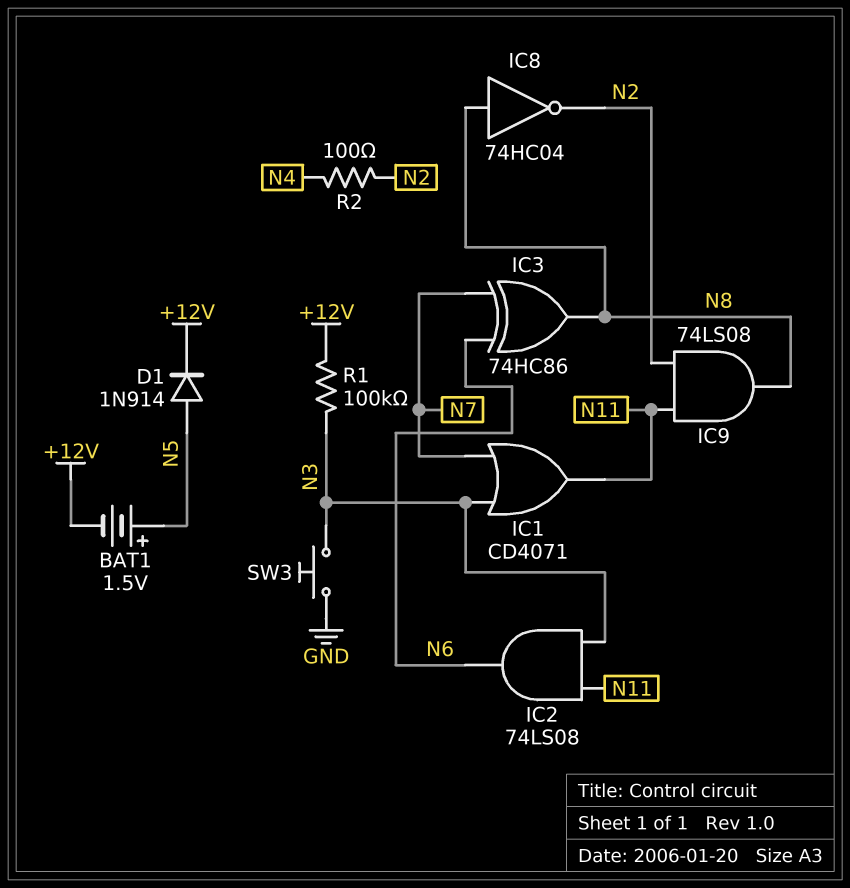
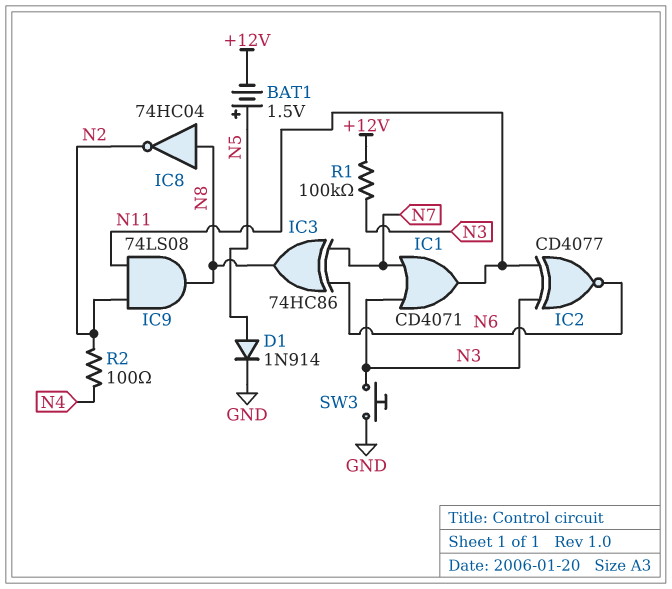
D1: diode 1N914 (A N5, K +12V) -> diode 1N914 (A N5, K GND)
IC2: AND 74LS08 (in N3, in N11, out N6) -> XNOR CD4077 (in N3, in N11, out N6)

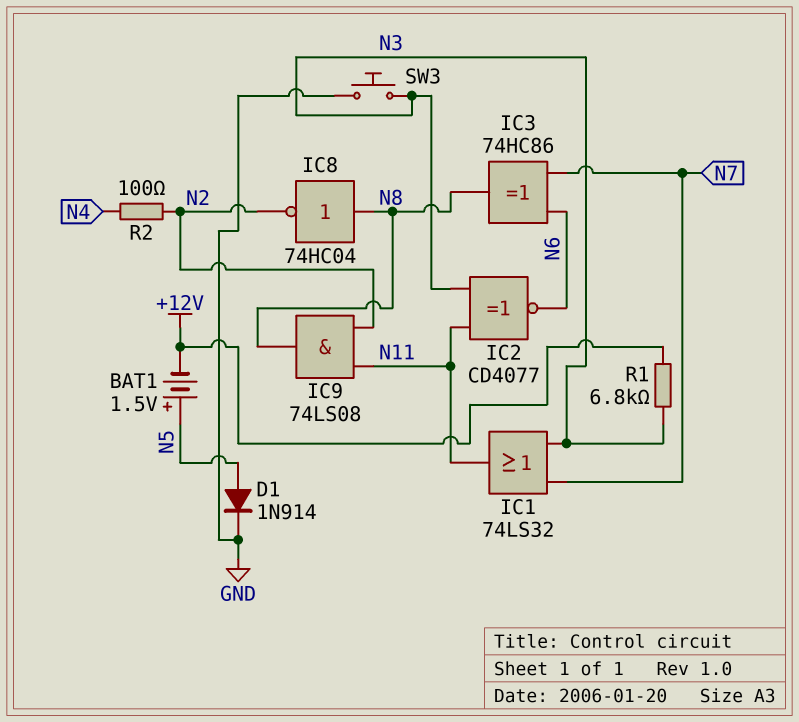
IC1: OR CD4071 (in N3, in N7, out N11) -> OR 74LS32 (in N3, in N7, out N11)
R1: 100k (+12V, N3) -> 6.8k (+12V, N3)

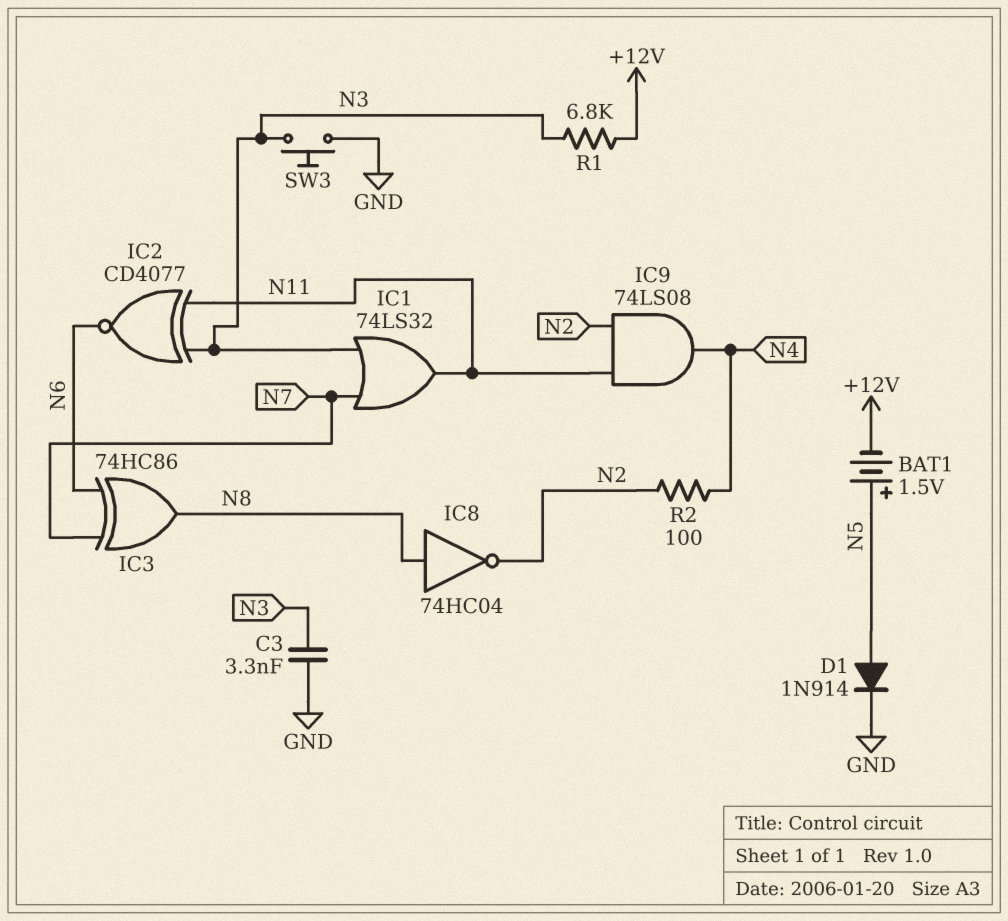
C3: none -> 3.3nF (GND, N3)
IC9: AND 74LS08 (in N2, in N11, out N8) -> AND 74LS08 (in N2, in N11, out N4)

